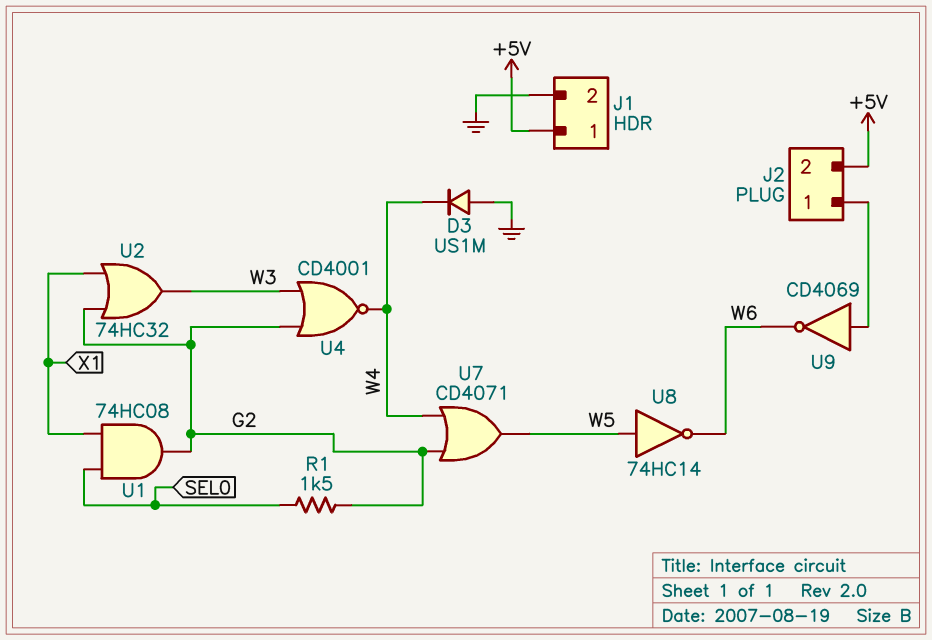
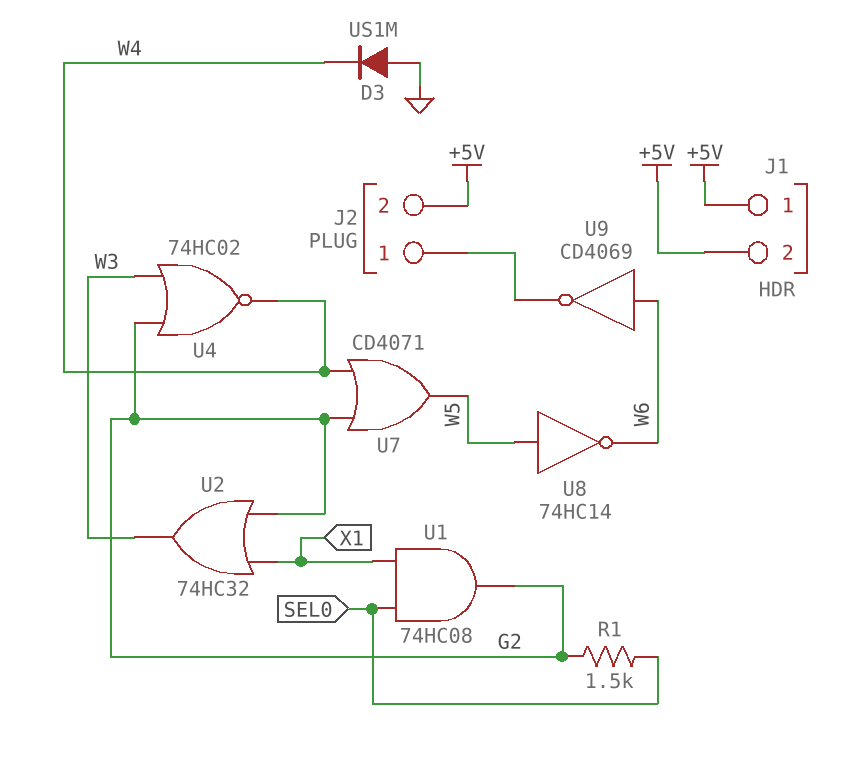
J1 pin 2: GND -> +5V
U4: NOR CD4001 (in G2, in W3, out W4) -> NOR 74HC02 (in G2, in W3, out W4)
U9: NOT CD4069 (in J2/1, out W6) -> NOT CD4069 (in W6, out J2/1)

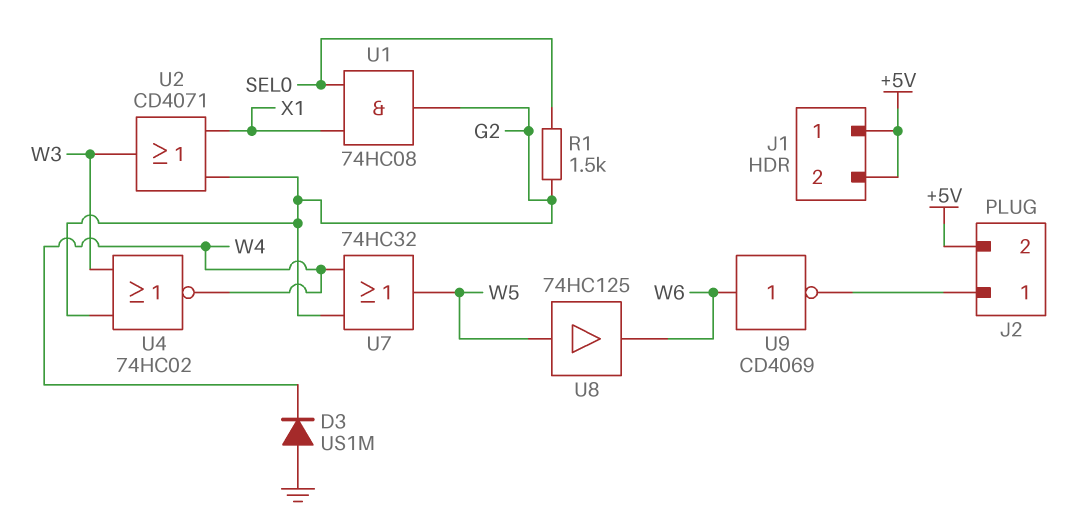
U2: OR 74HC32 (in G2, in X1, out W3) -> OR CD4071 (in G2, in X1, out W3)
U7: OR CD4071 (in G2, in W4, out W5) -> OR 74HC32 (in G2, in W4, out W5)
U8: NOT 74HC14 (in W5, out W6) -> buffer 74HC125 (in W5, out W6)

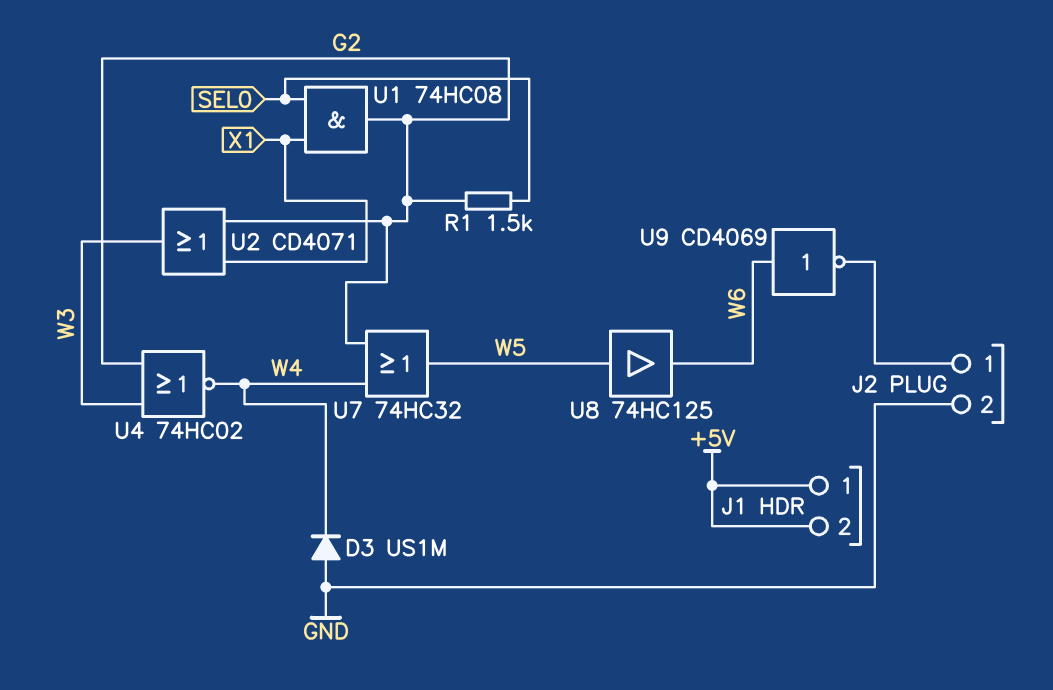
J2 pin 2: +5V -> GND

